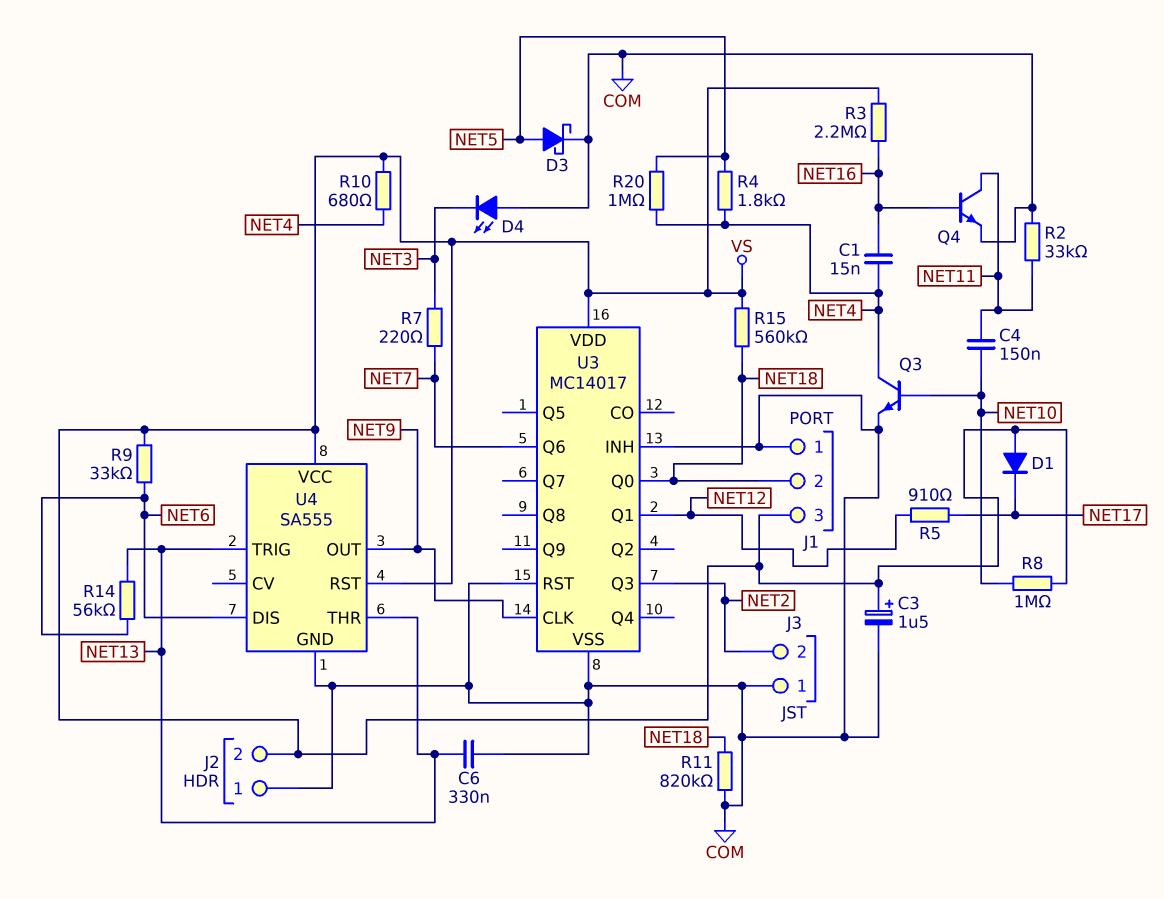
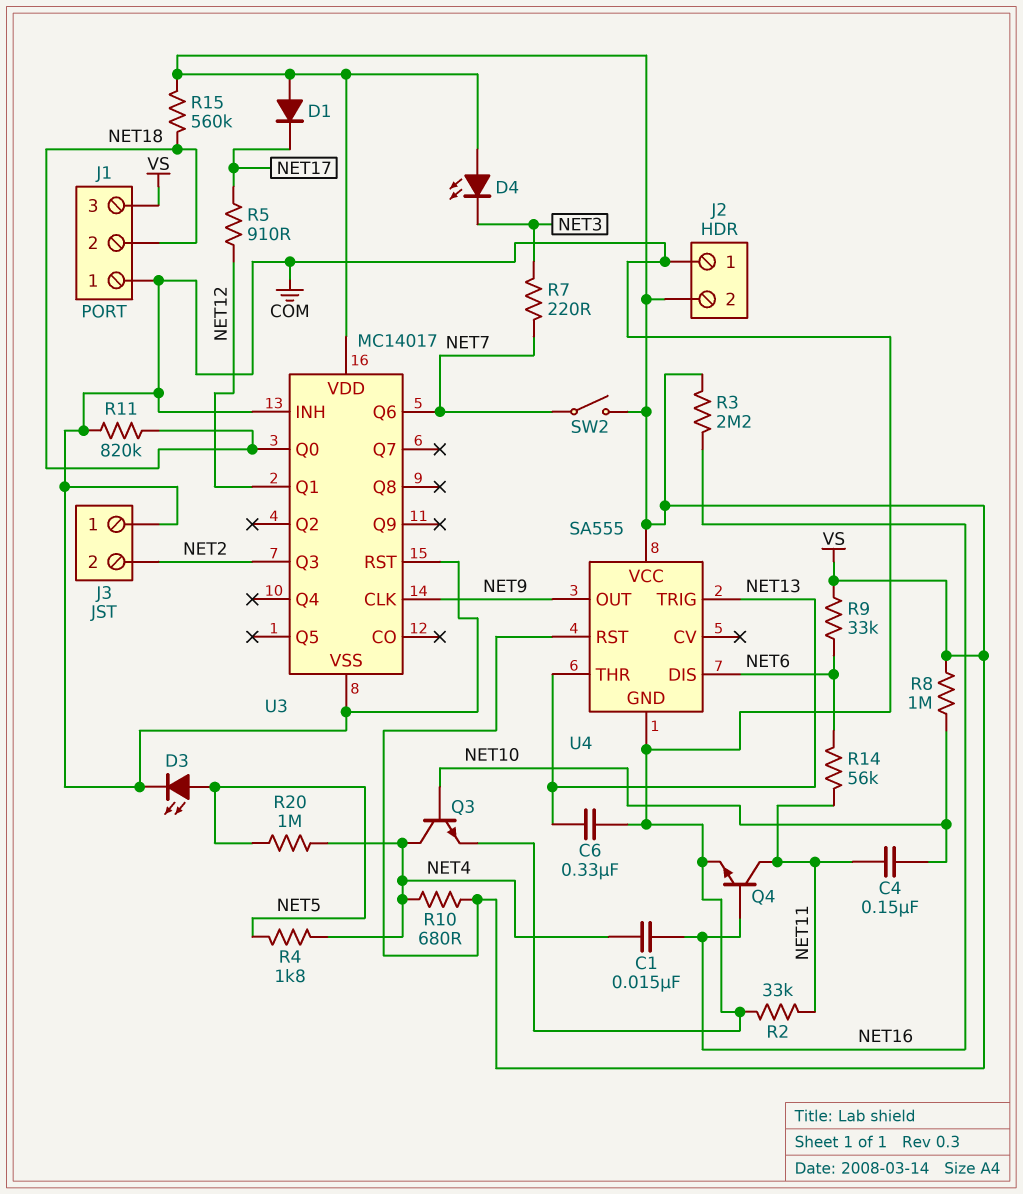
C3: 1.5uF (plus VS, minus COM) -> none
D3: schottky (A NET5, K COM) -> LED (A NET5, K COM)
D4: LED (A COM, K NET3) -> LED (A VS, K NET3)
R14: 56k (NET6, NET13) -> 56k (NET6, NET11)
SW2: none -> switch (NET7, VS)

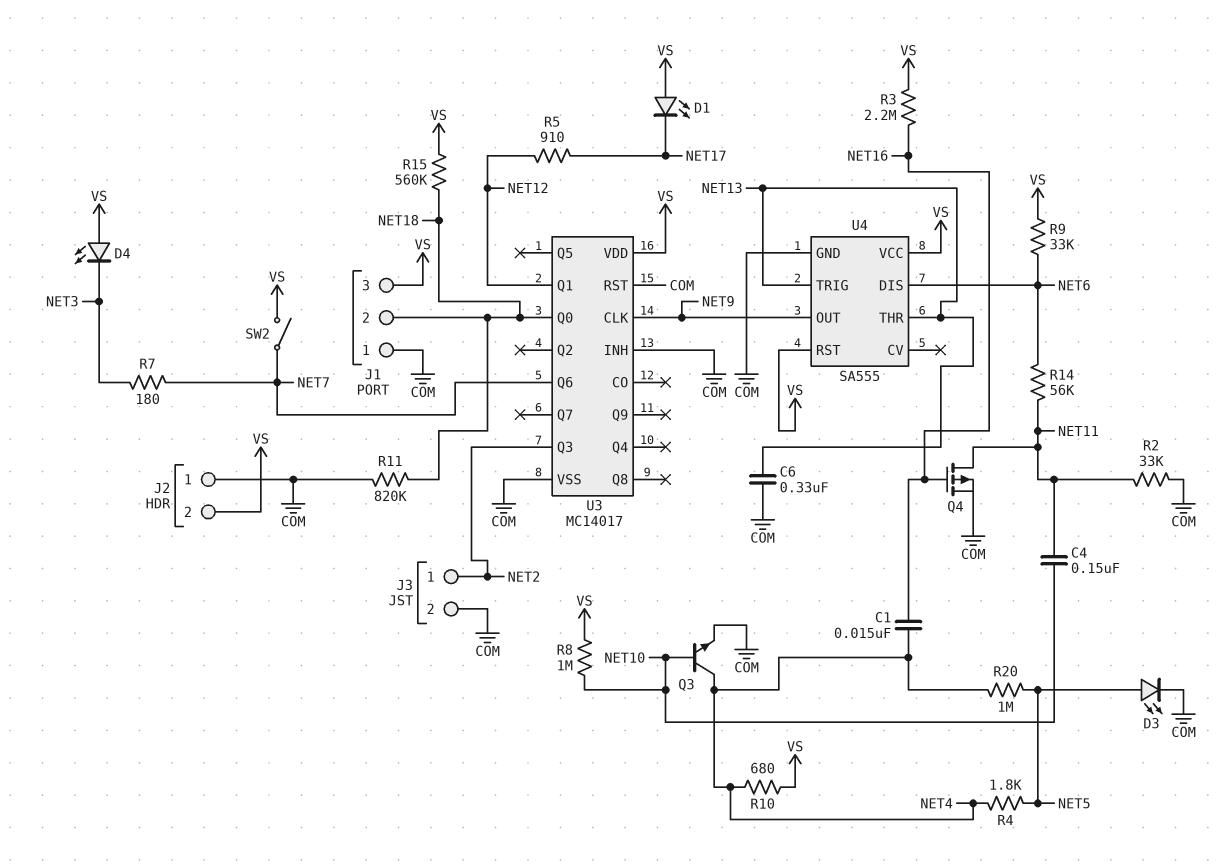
D1: diode (A VS, K NET17) -> LED (A VS, K NET17)
J3 pin 1: COM -> NET2
J3 pin 2: NET2 -> COM
Q4: NPN (B NET16, C NET11, E COM) -> PMOS (G NET16, D NET11, S COM)
R7: 220 (NET3, NET7) -> 180 (NET3, NET7)

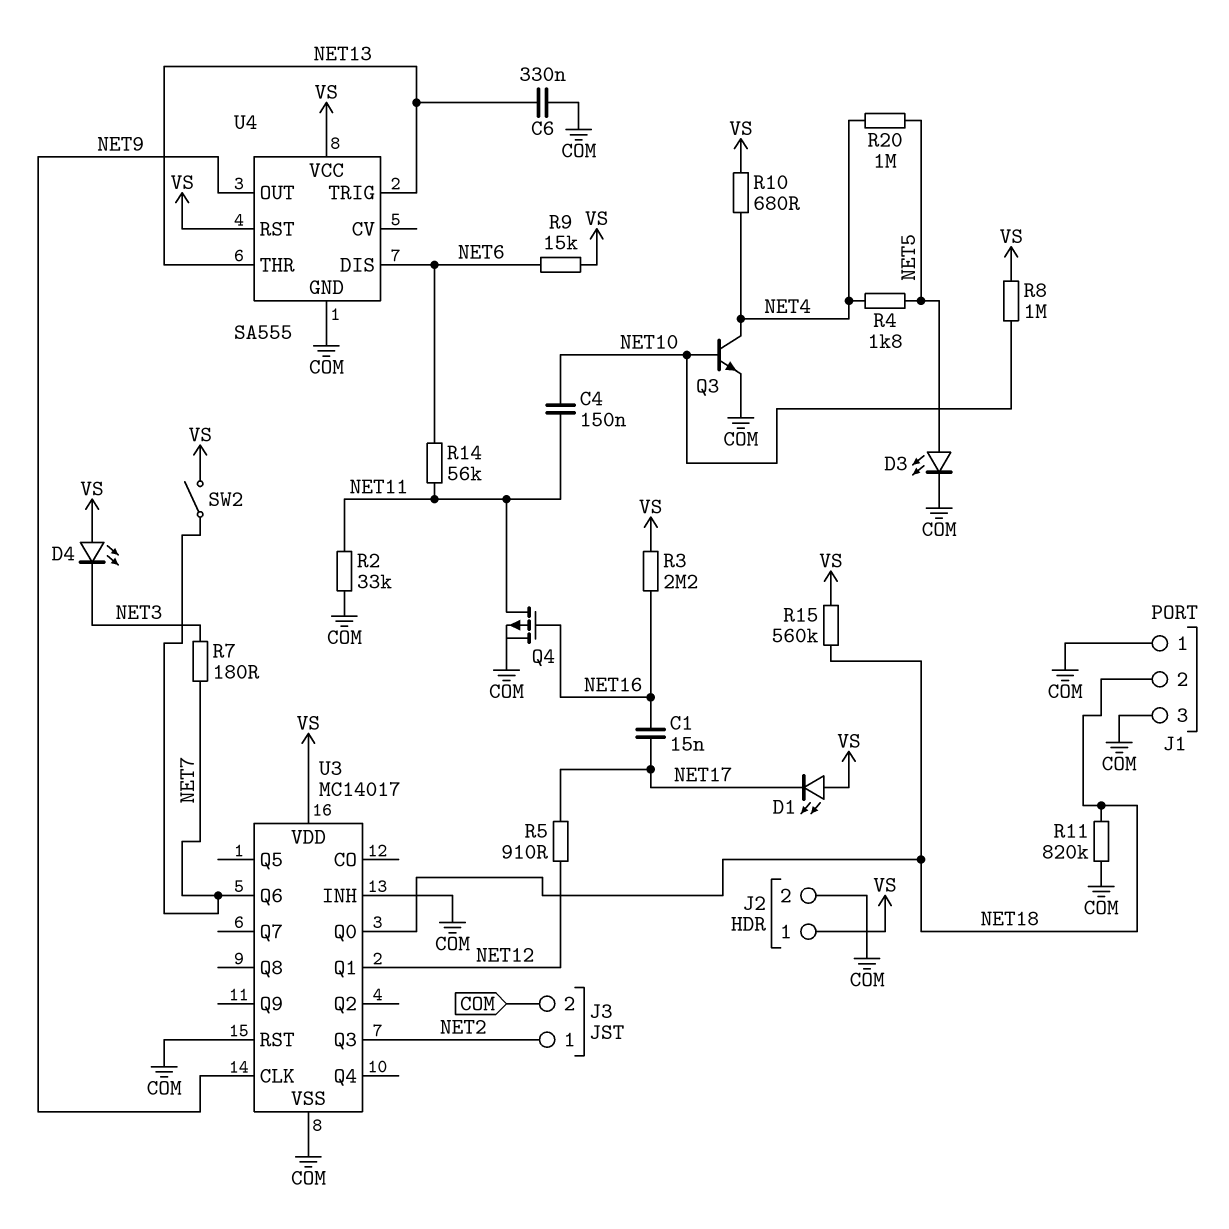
C1: 15nF (NET4, NET16) -> 15nF (NET16, NET17)
J1 pin 3: VS -> COM
J2 pin 1: COM -> VS
J2 pin 2: VS -> COM
R9: 33k (NET6, VS) -> 15k (NET6, VS)

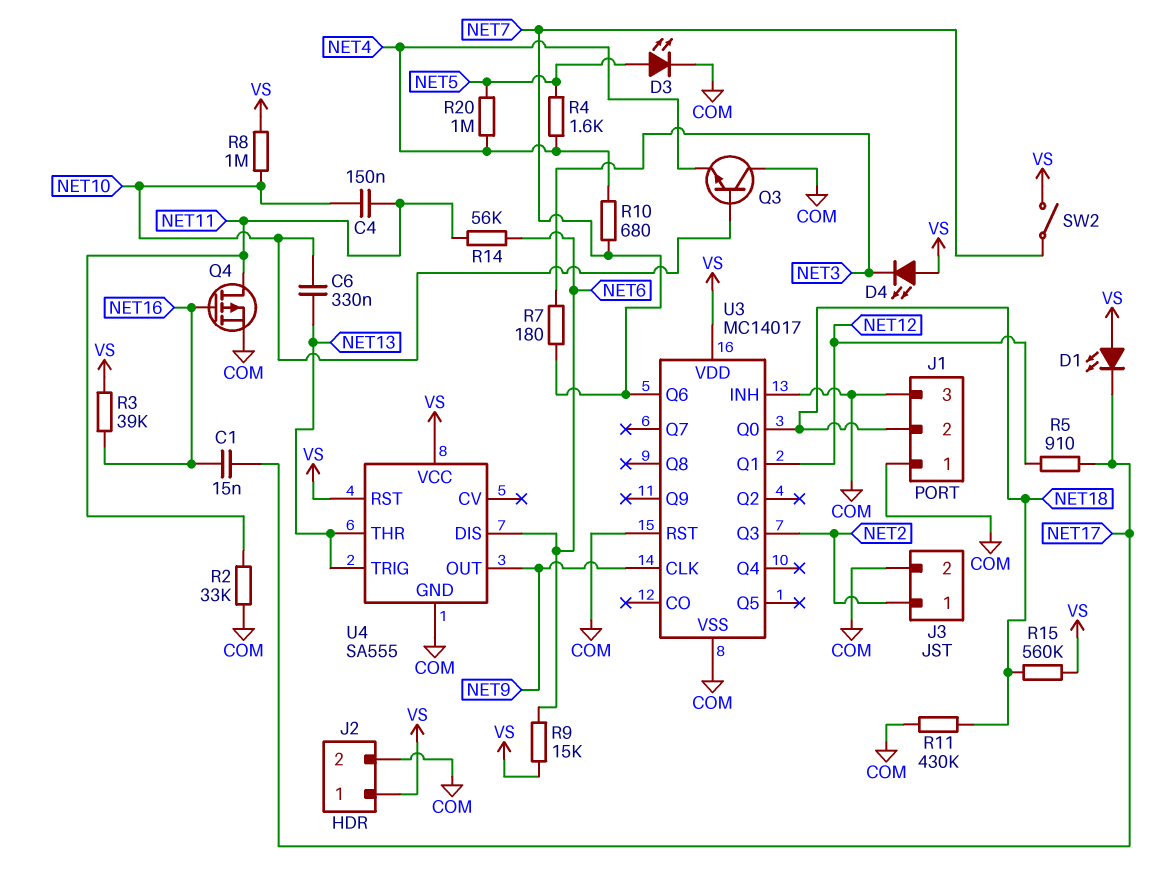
C6: 330nF (COM, NET13) -> 330nF (NET10, NET13)
Q3: NPN (B NET10, C NET4, E COM) -> NPN (B NET10, C COM, E NET4)
R3: 2.2M (NET16, VS) -> 39k (NET16, VS)
R4: 1.8k (NET4, NET5) -> 1.6k (NET4, NET5)
R10: 680 (NET4, VS) -> 680 (NET4, NET7)
R11: 820k (COM, NET18) -> 430k (COM, NET18)

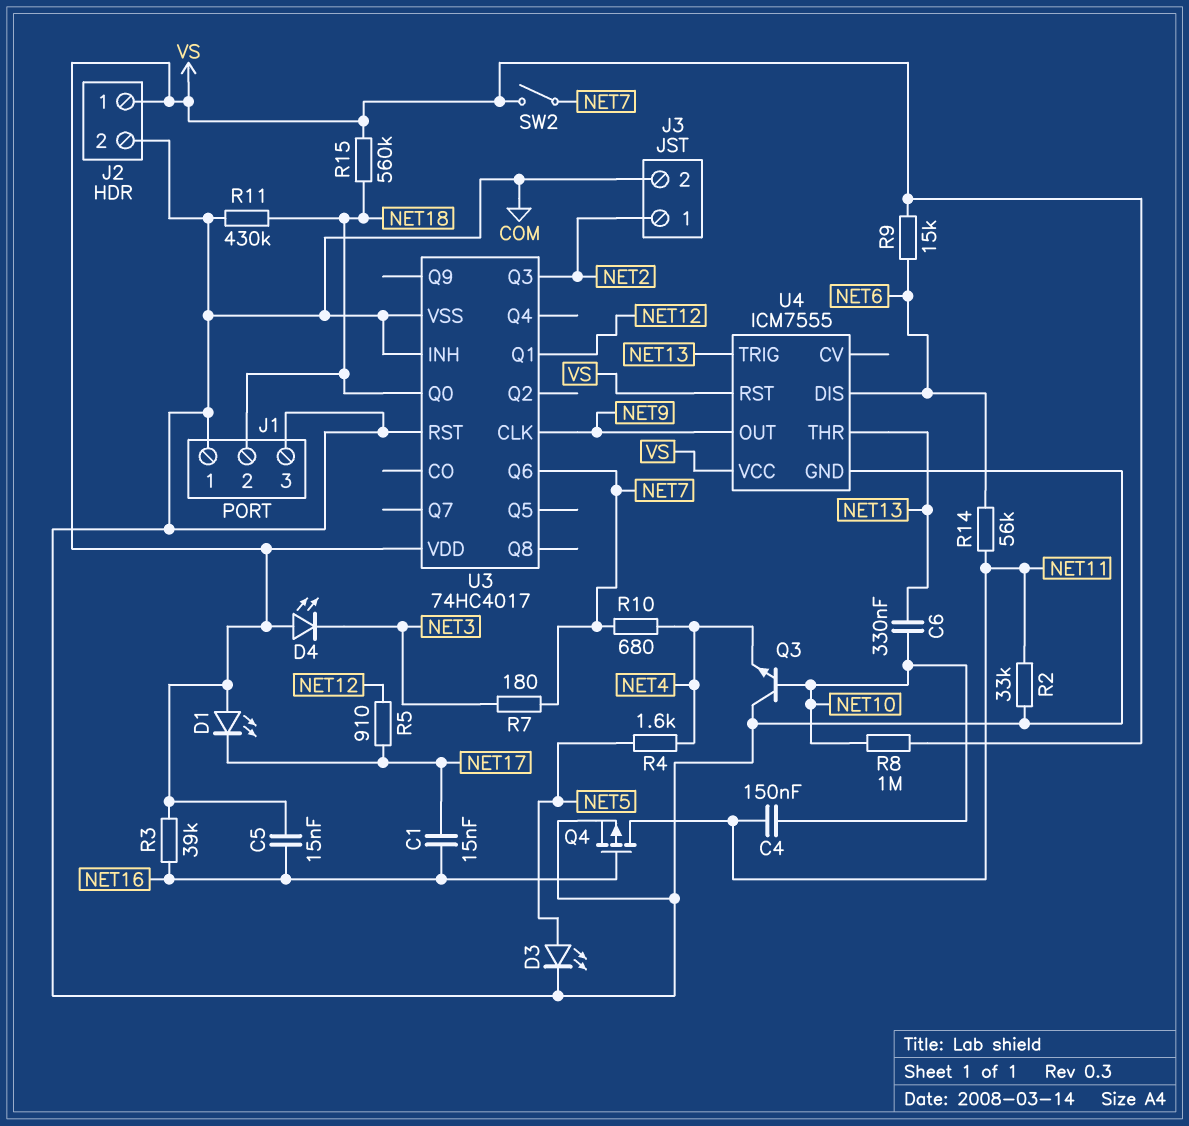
C5: none -> 15nF (NET16, VS)
R20: 1M (NET4, NET5) -> none
U3: MC14017 -> 74HC4017
U4: SA555 -> ICM7555

